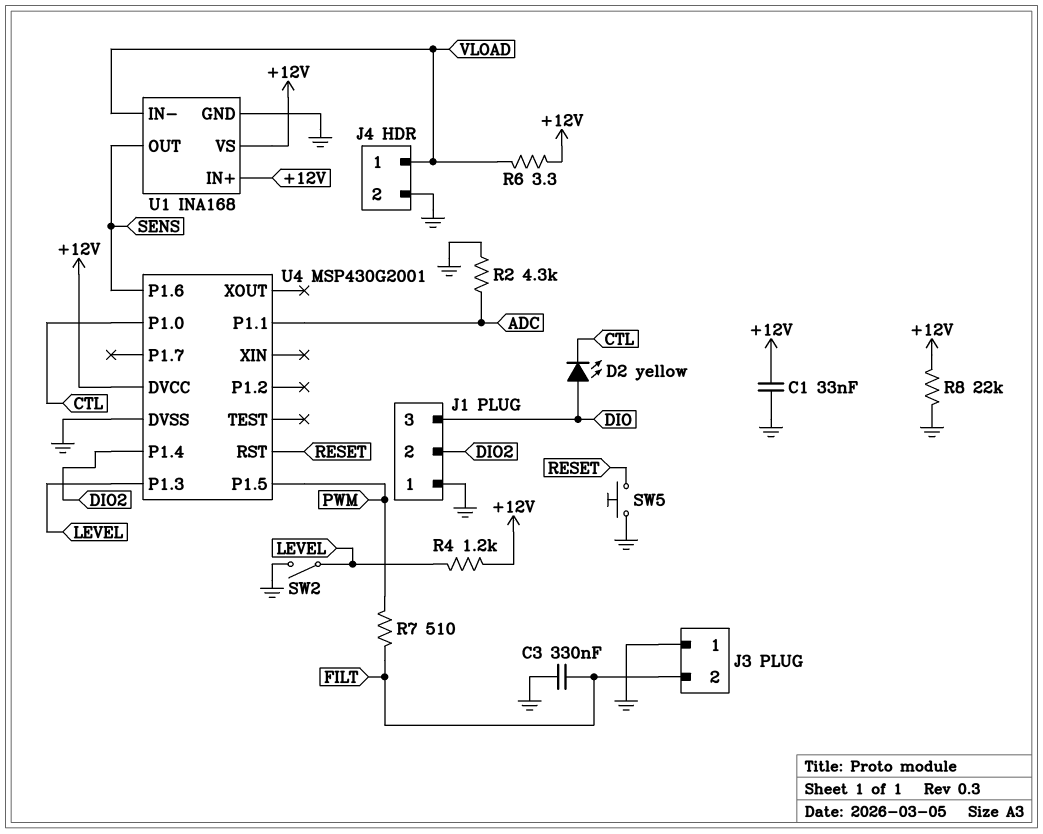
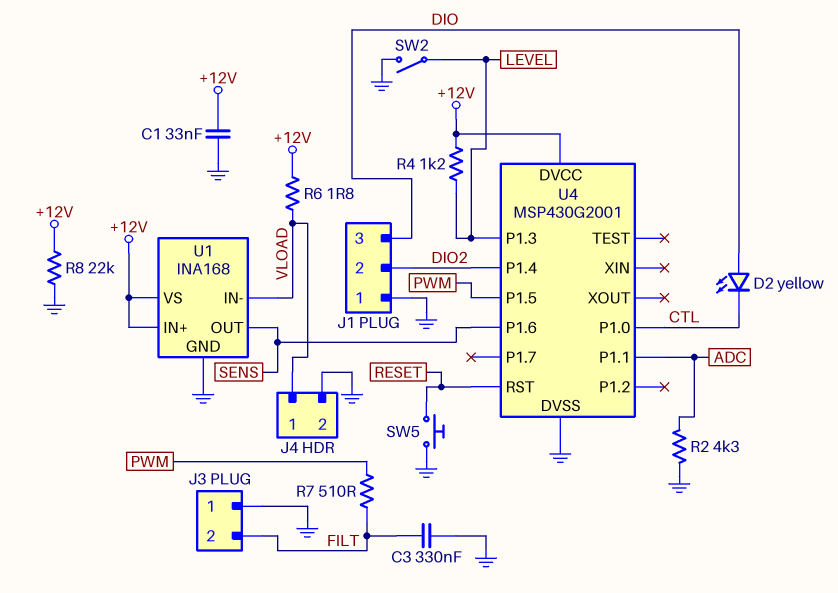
R6: 3.3 (+12V, VLOAD) -> 1.8 (+12V, VLOAD)

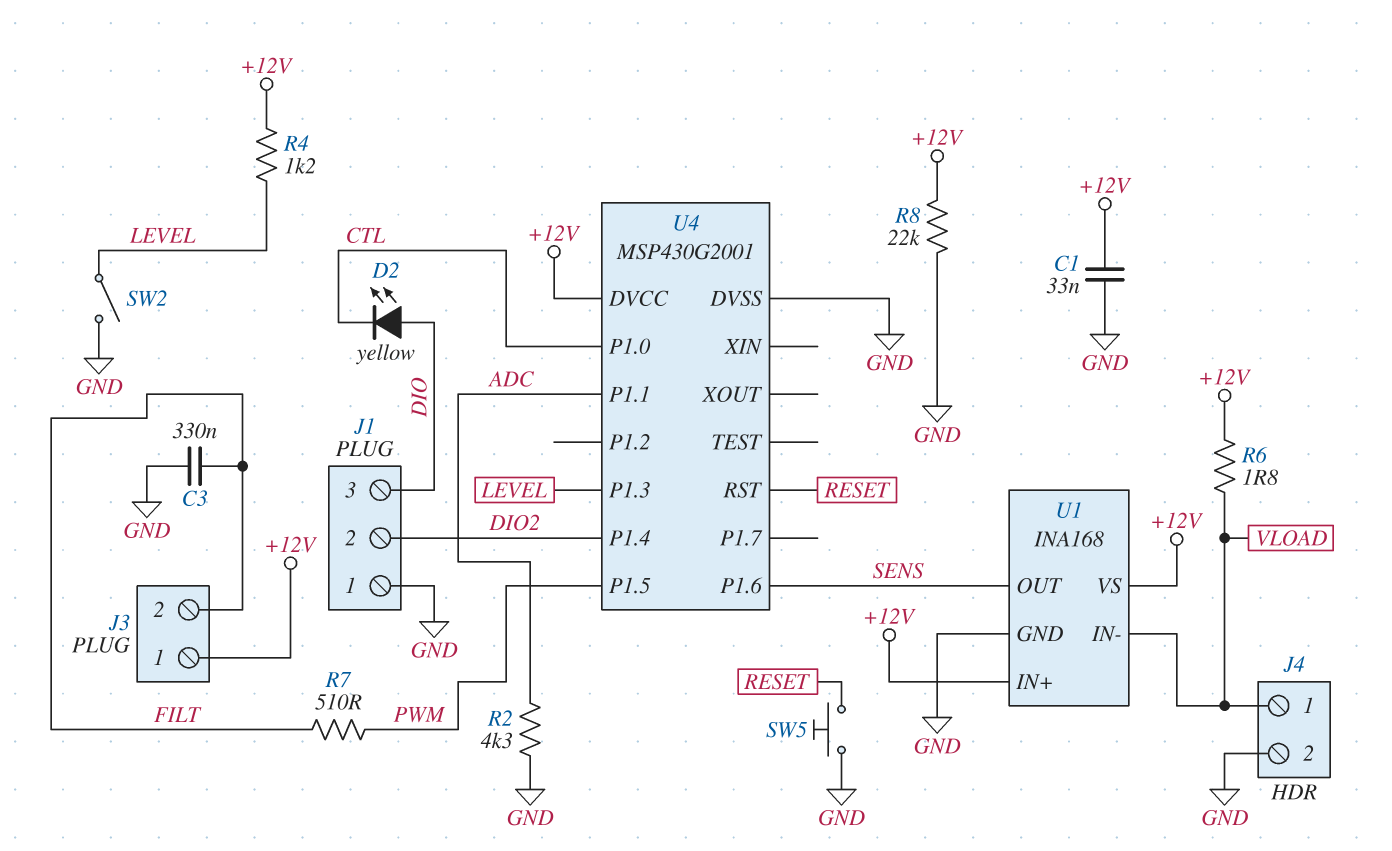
J3 pin 1: GND -> +12V

